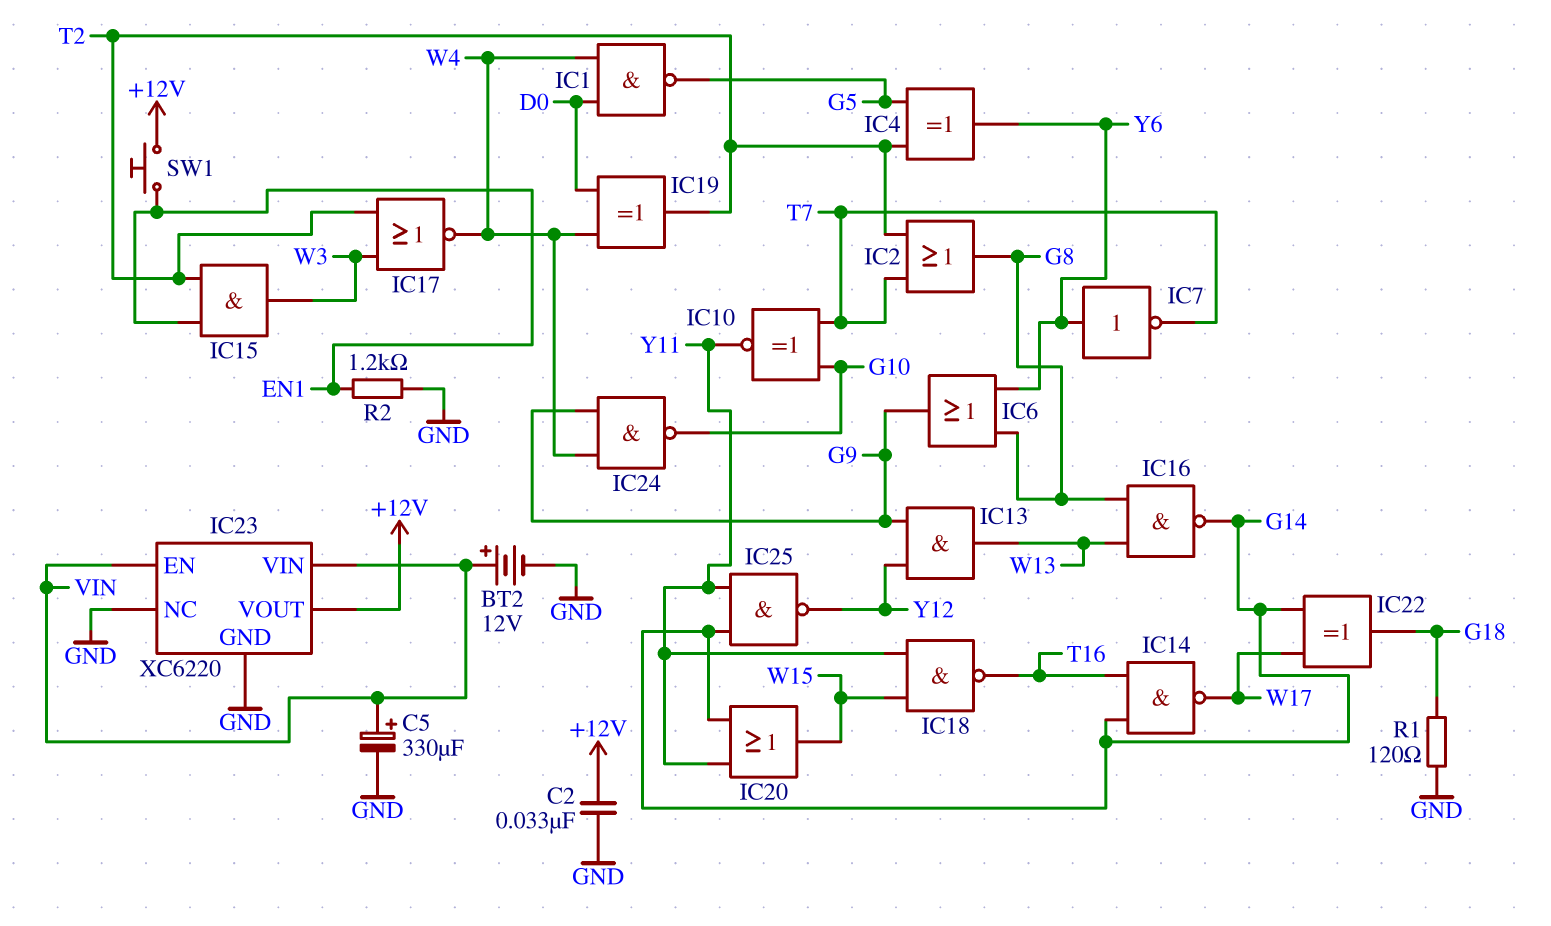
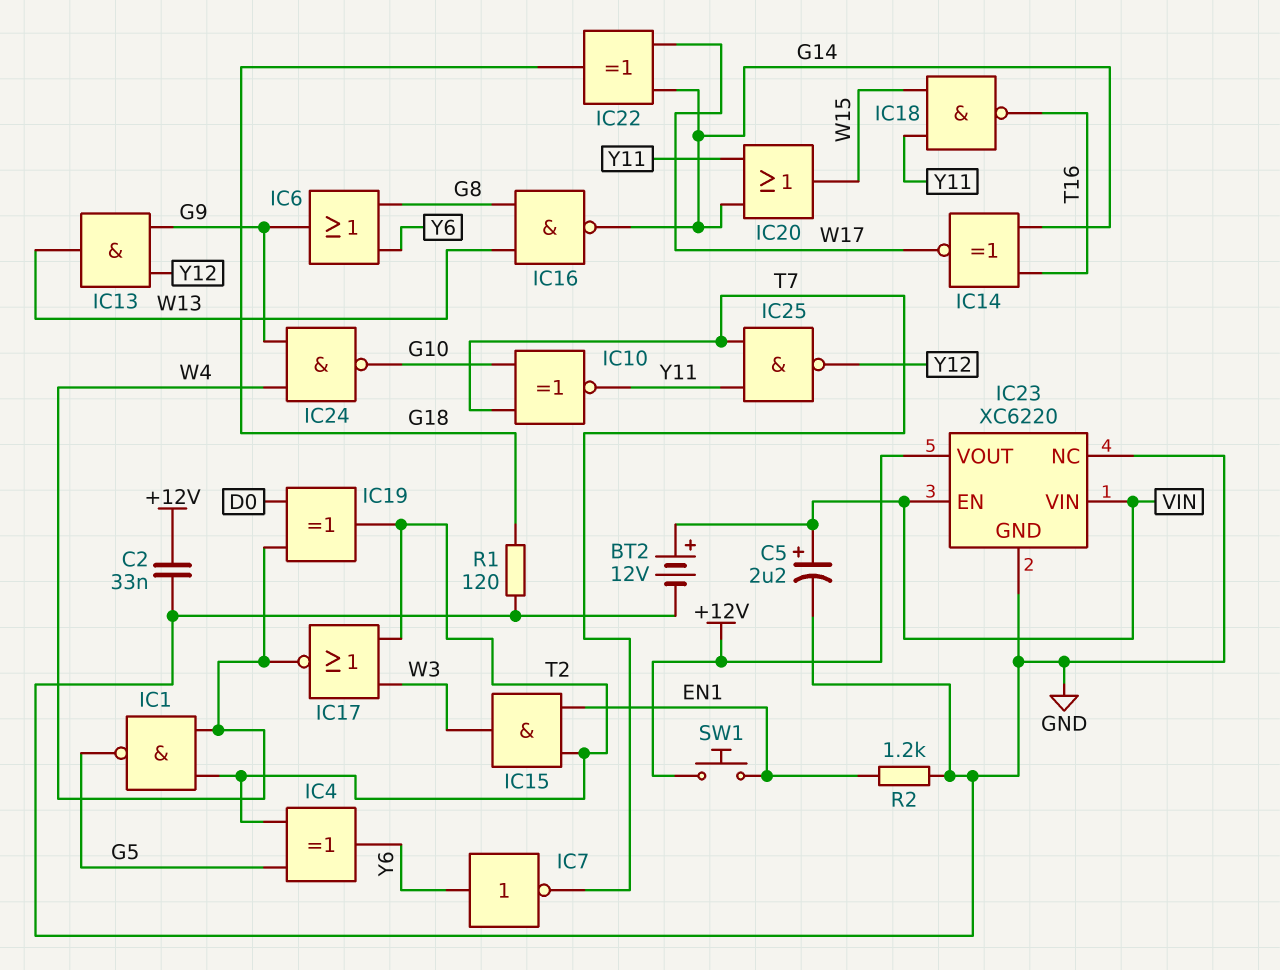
C5: 330uF (plus VIN, minus GND) -> 2.2uF (plus VIN, minus GND)
IC1: NAND (in D0, in W4, out G5) -> NAND (in T2, in W4, out G5)
IC2: OR (in T2, in T7, out G8) -> none
IC14: NAND (in G14, in T16, out W17) -> XNOR (in G14, in T16, out W17)
IC25: NAND (in G14, in Y11, out Y12) -> NAND (in T7, in Y11, out Y12)

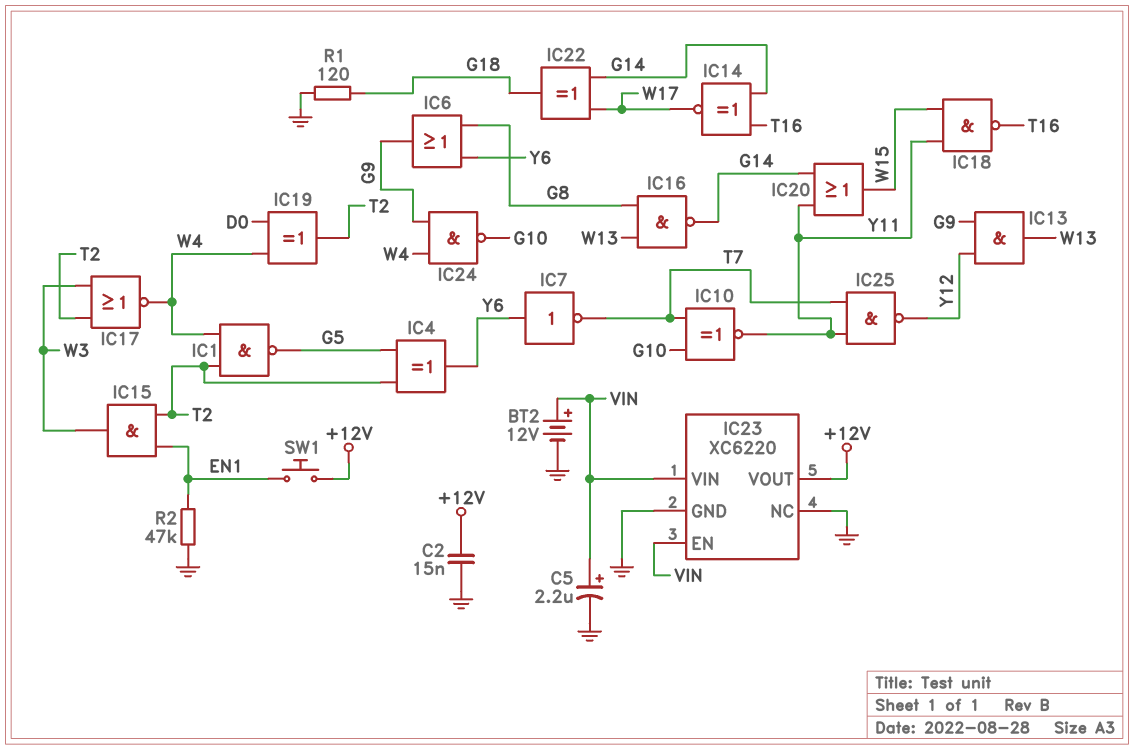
C2: 33nF (+12V, GND) -> 15nF (+12V, GND)
R2: 1.2k (EN1, GND) -> 47k (EN1, GND)

